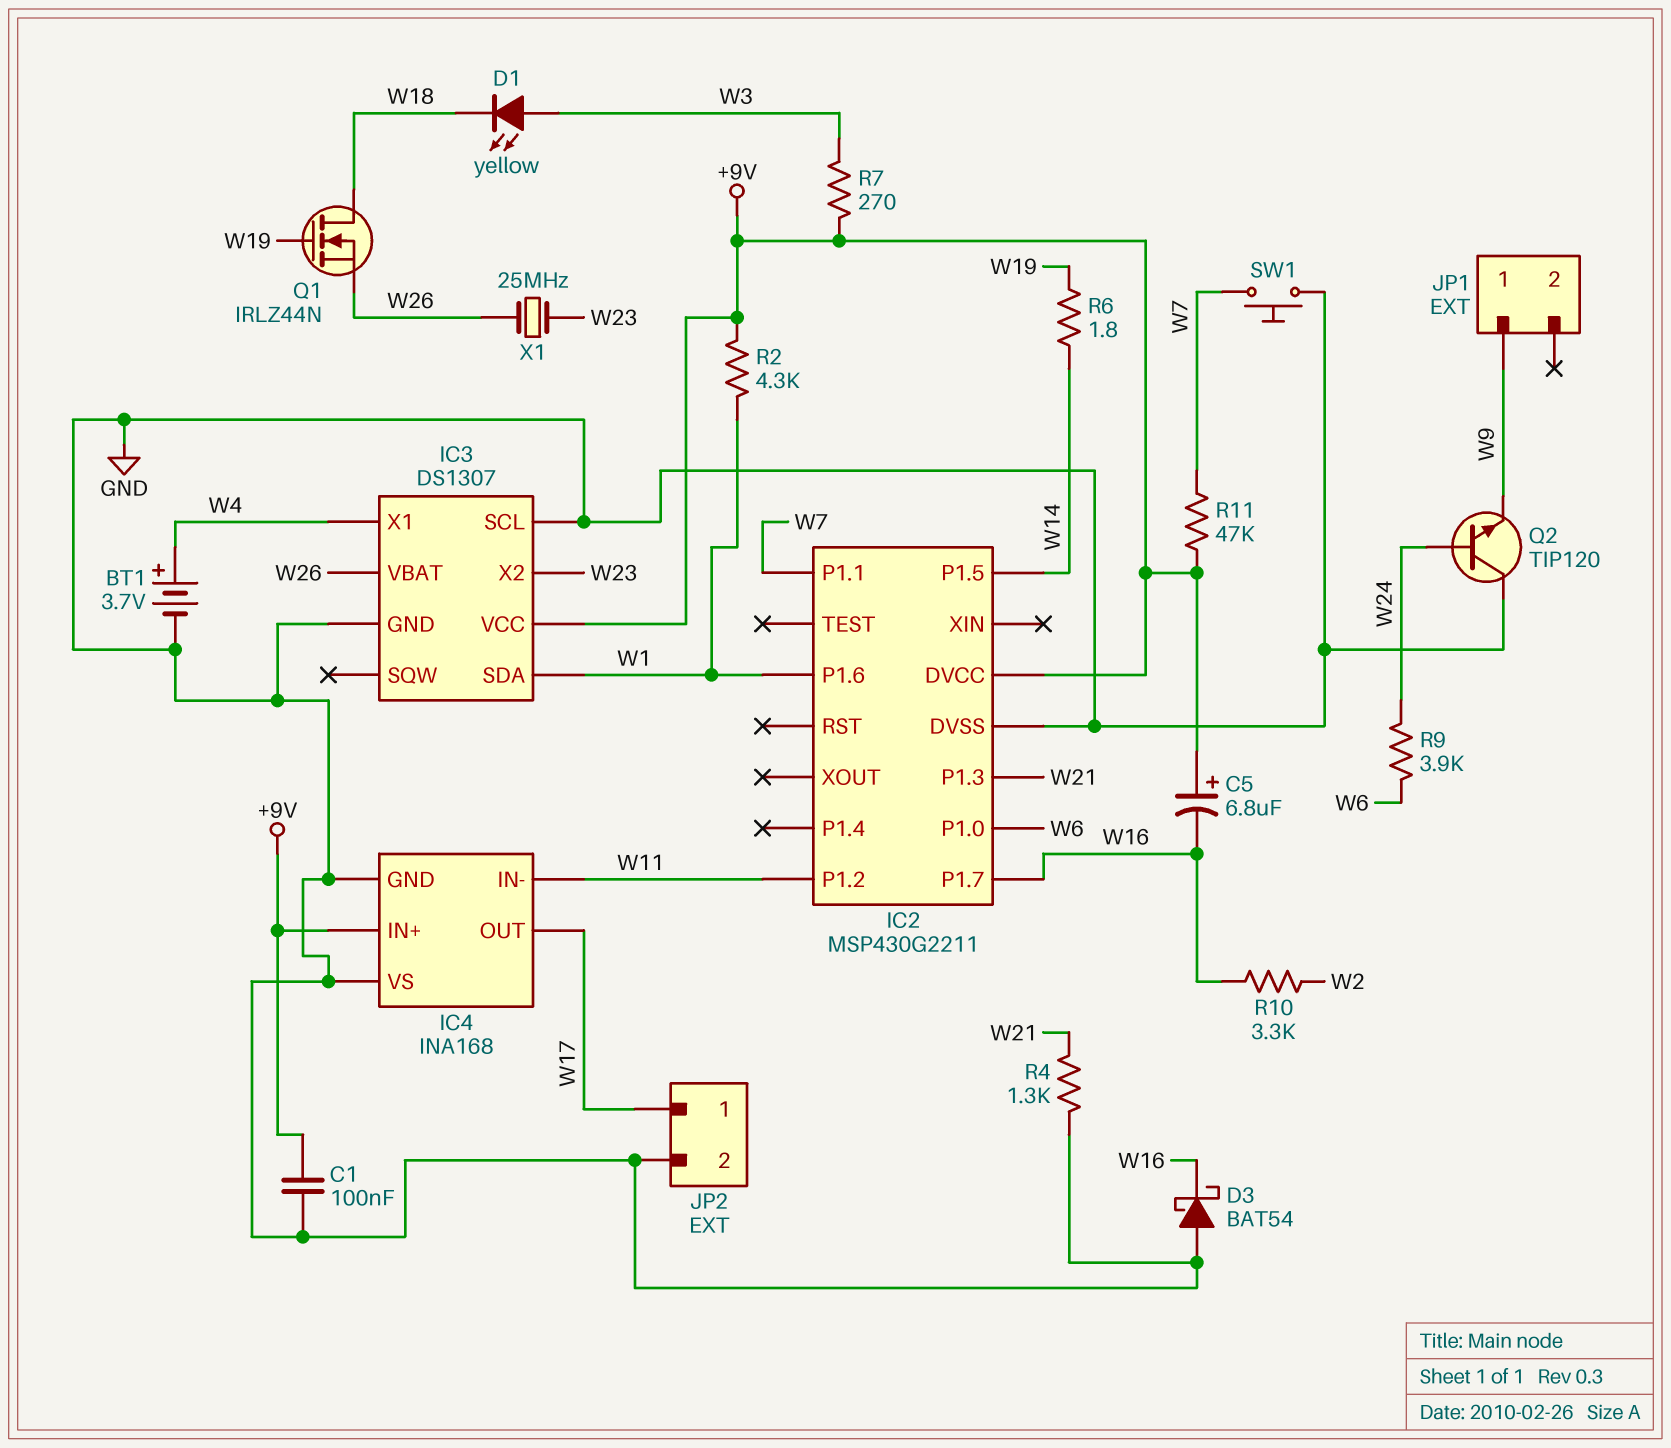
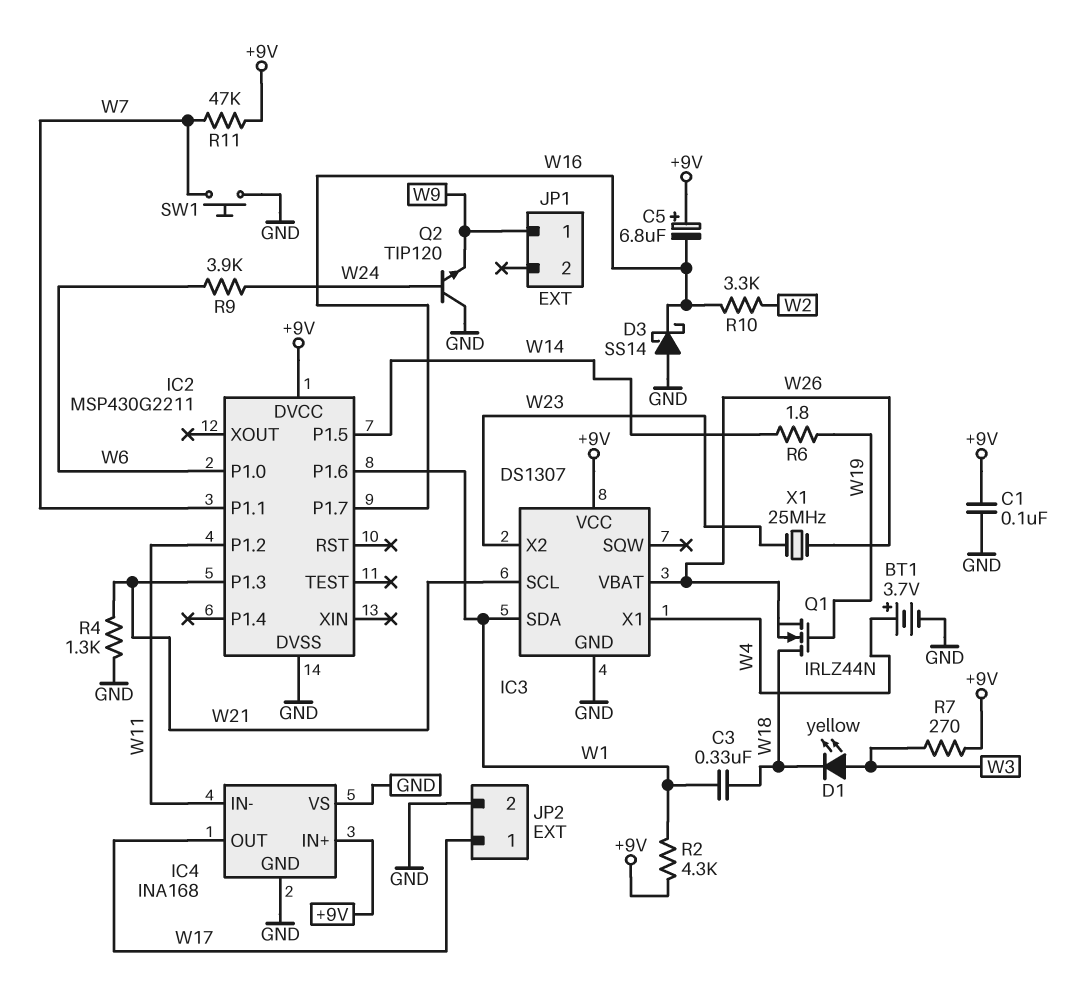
C3: none -> 330nF (W1, W18)
D3: schottky BAT54 (A GND, K W16) -> schottky SS14 (A GND, K W16)
IC3 pin SCL: GND -> W21

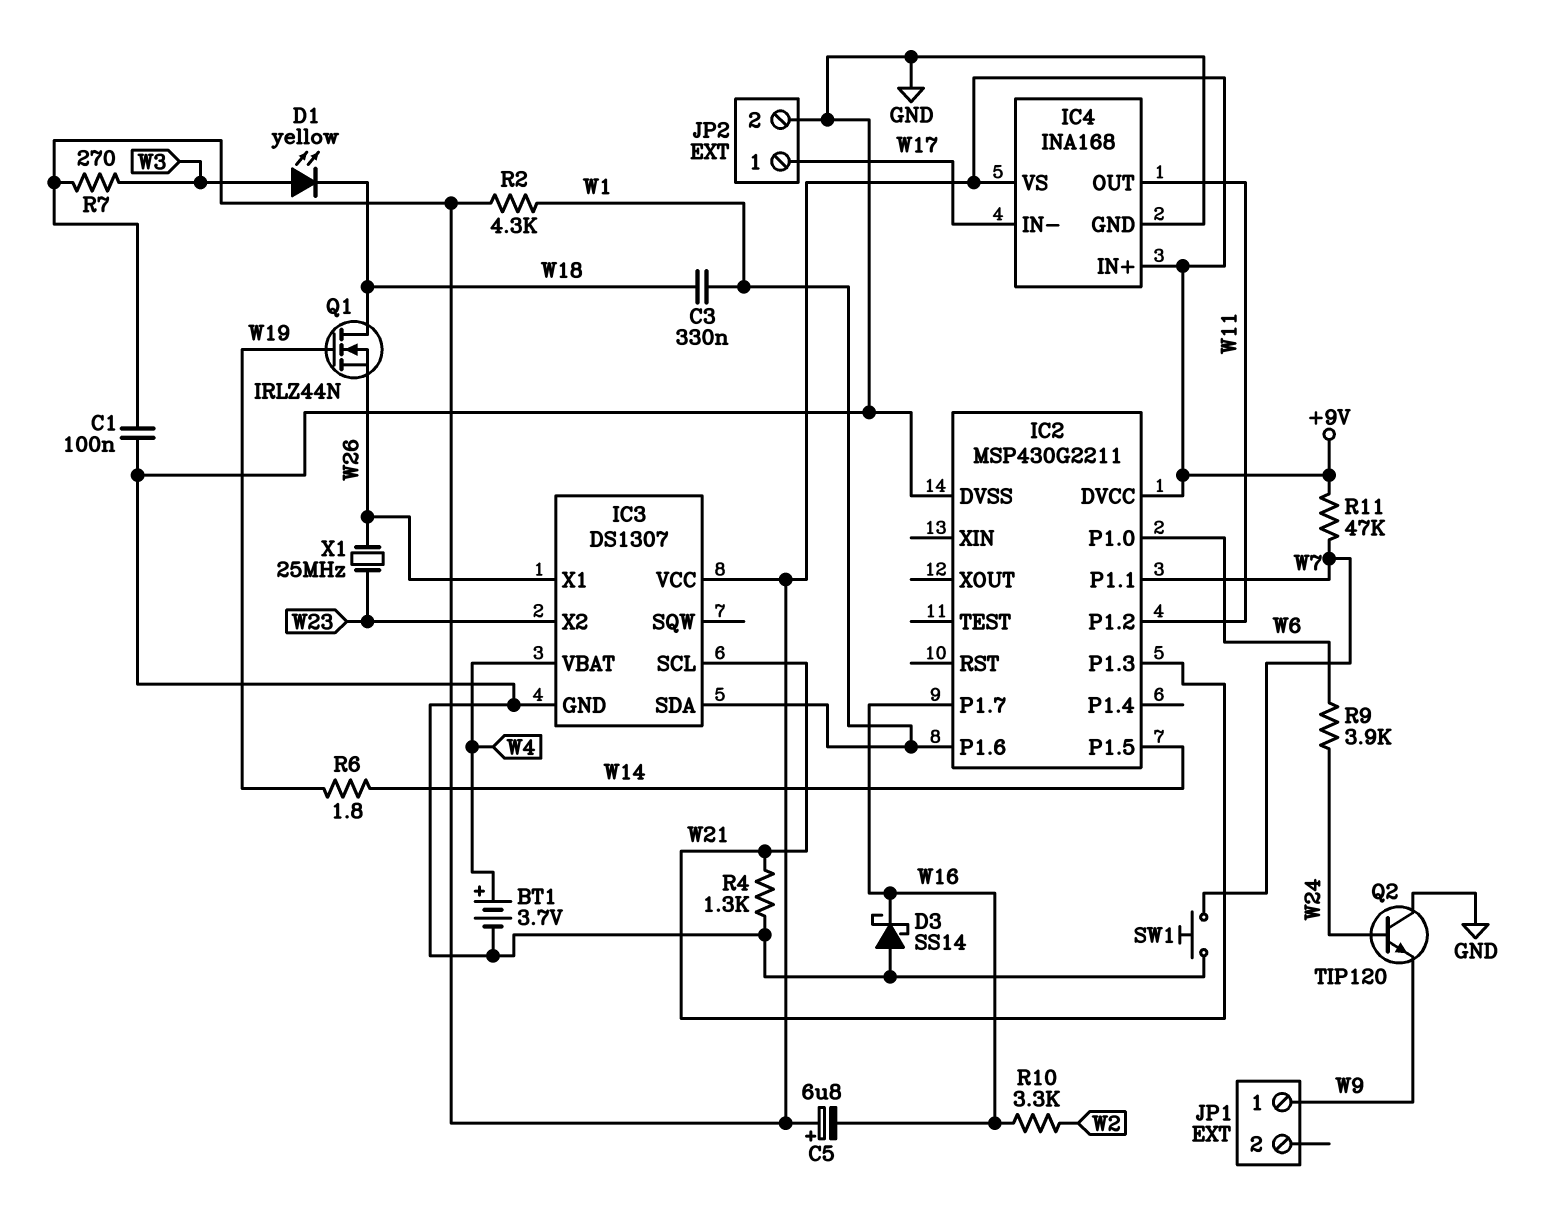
IC3 pin VBAT: W26 -> W4
IC3 pin X1: W4 -> W26
IC4 pin IN-: W11 -> W17
IC4 pin OUT: W17 -> W11
IC4 pin VS: GND -> +9V

